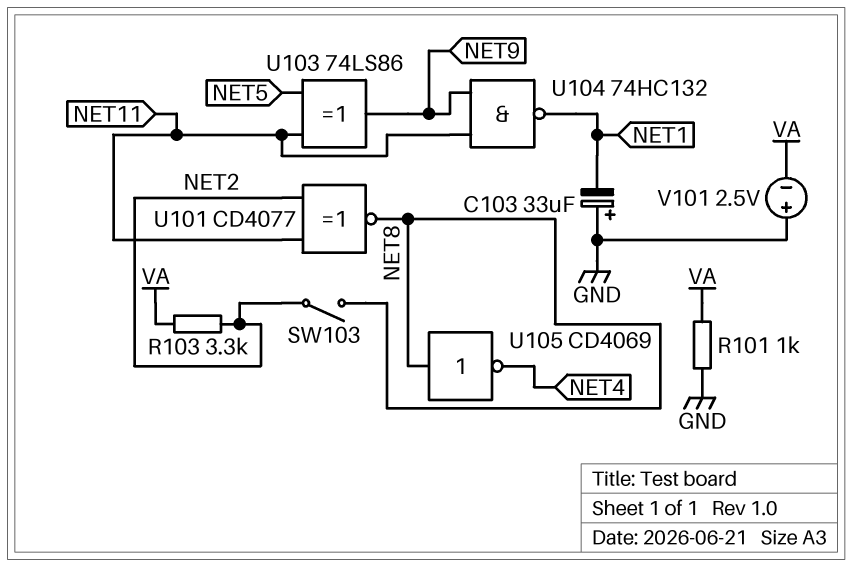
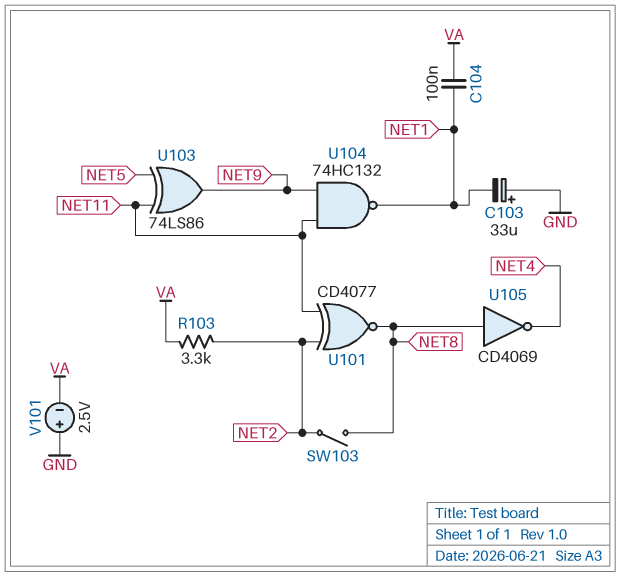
C104: none -> 100nF (NET1, VA)
R101: 1k (GND, VA) -> none

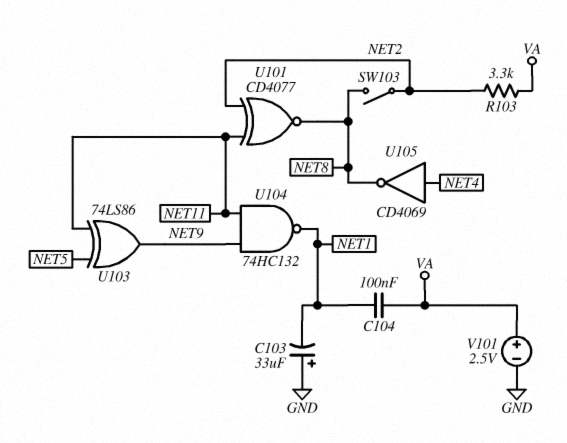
U105: NOT CD4069 (in NET8, out NET4) -> NOT CD4069 (in NET4, out NET8)
V101: 2.5V (plus GND, minus VA) -> 2.5V (plus VA, minus GND)

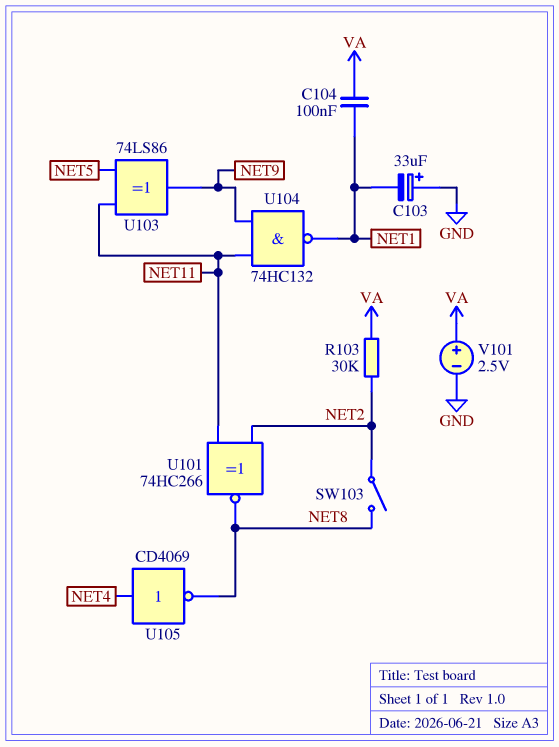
R103: 3.3k (NET2, VA) -> 30k (NET2, VA)
U101: XNOR CD4077 (in NET2, in NET11, out NET8) -> XNOR 74HC266 (in NET2, in NET11, out NET8)

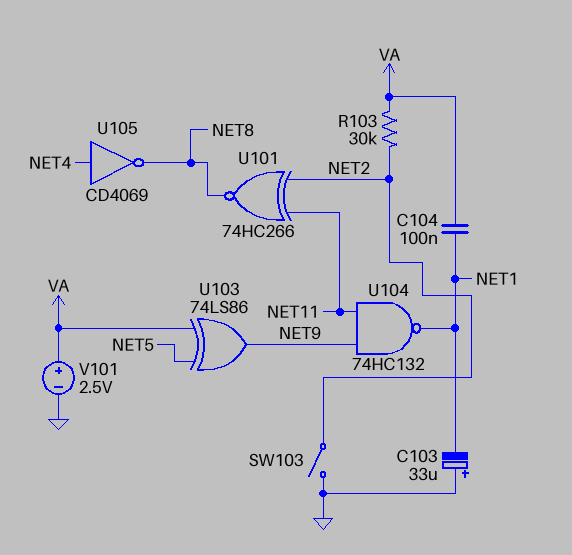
SW103: switch (NET2, NET8) -> switch (GND, NET2)
U103: XOR 74LS86 (in NET5, in NET11, out NET9) -> XOR 74LS86 (in NET5, in VA, out NET9)

